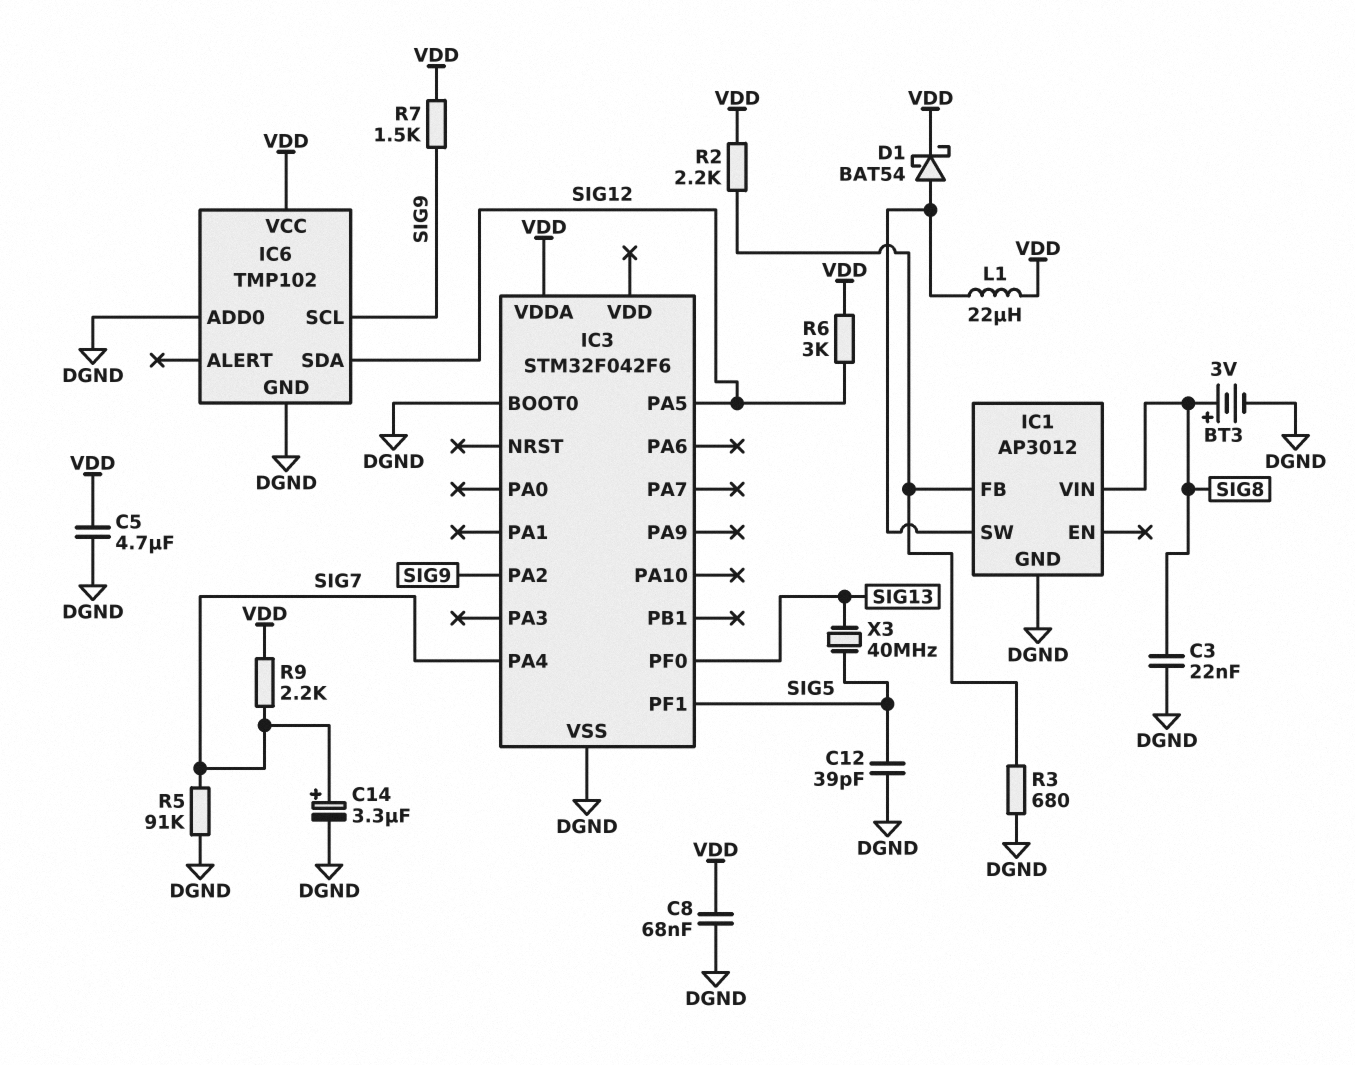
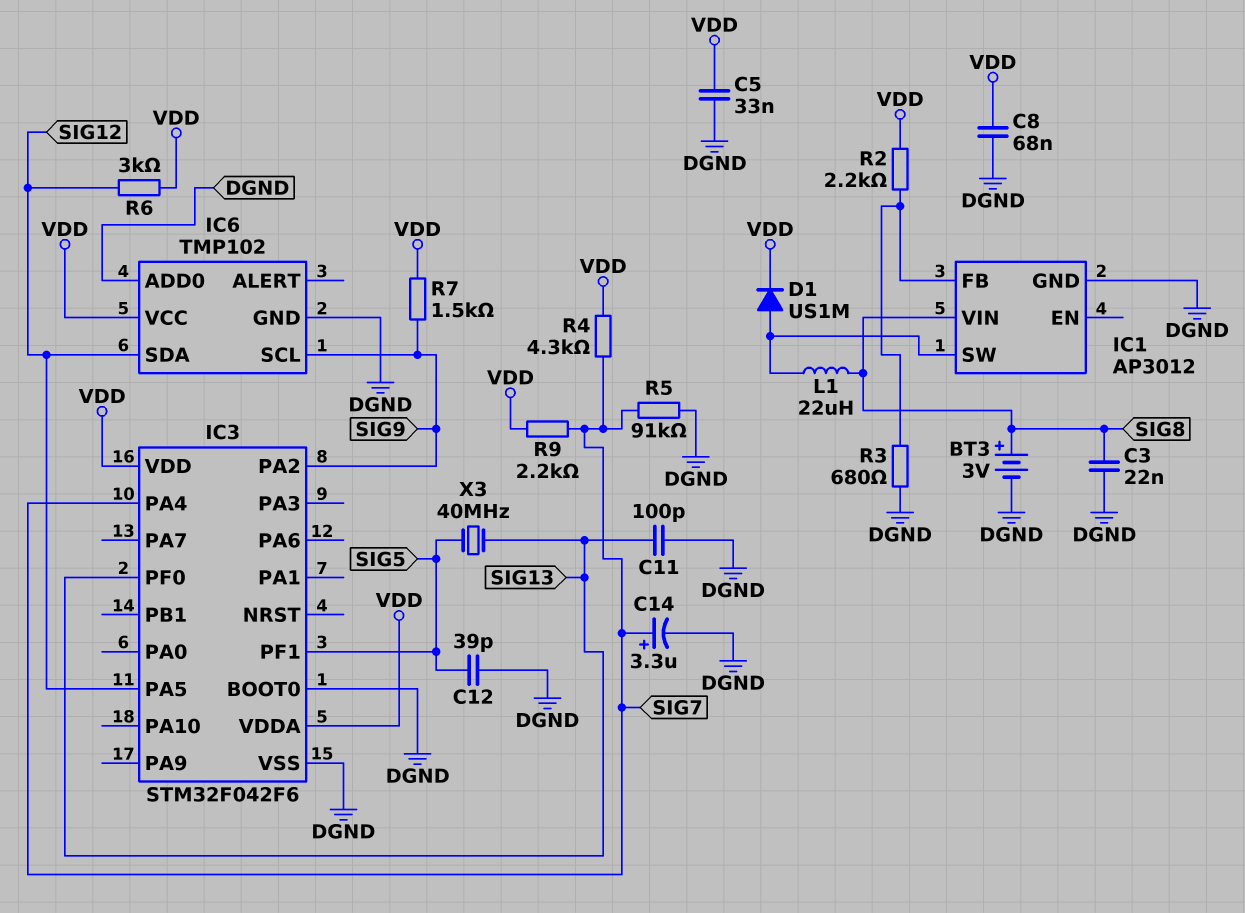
C5: 4.7uF (DGND, VDD) -> 33nF (DGND, VDD)
C11: none -> 100pF (DGND, SIG13)
D1: schottky BAT54 (A IC1/SW, K VDD) -> diode US1M (A IC1/SW, K VDD)
IC3 pin VDD: none -> VDD
L1: 22uH (IC1/SW, VDD) -> 22uH (IC1/SW, SIG8)
R4: none -> 4.3k (SIG7, VDD)

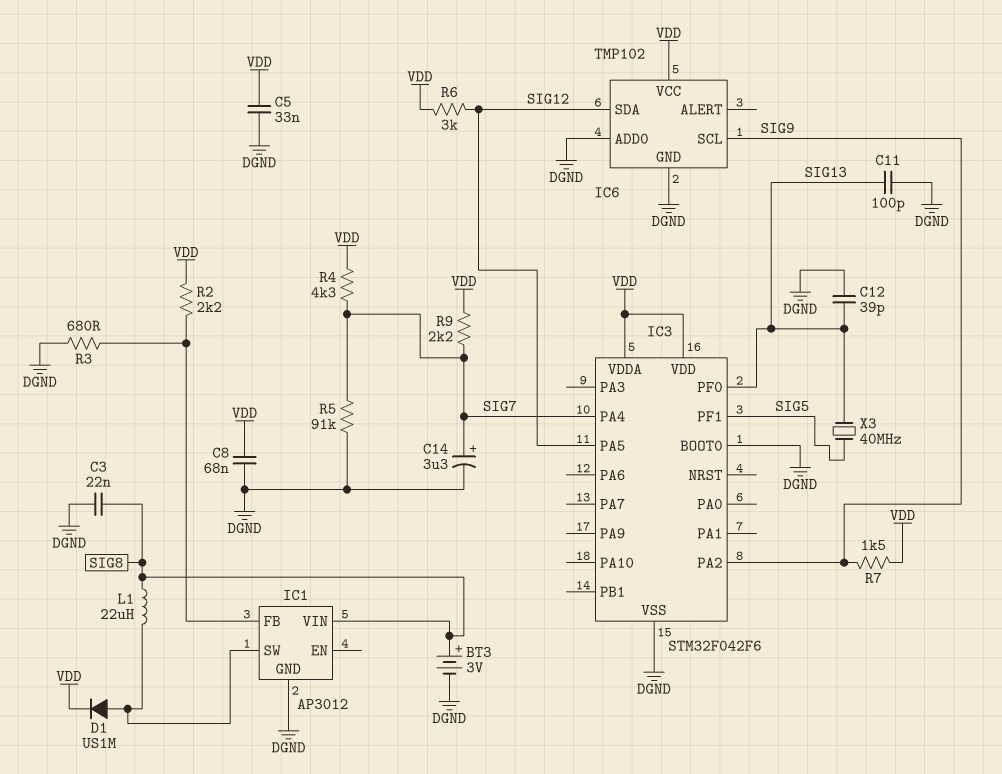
C12: 39pF (DGND, SIG5) -> 39pF (DGND, SIG13)

